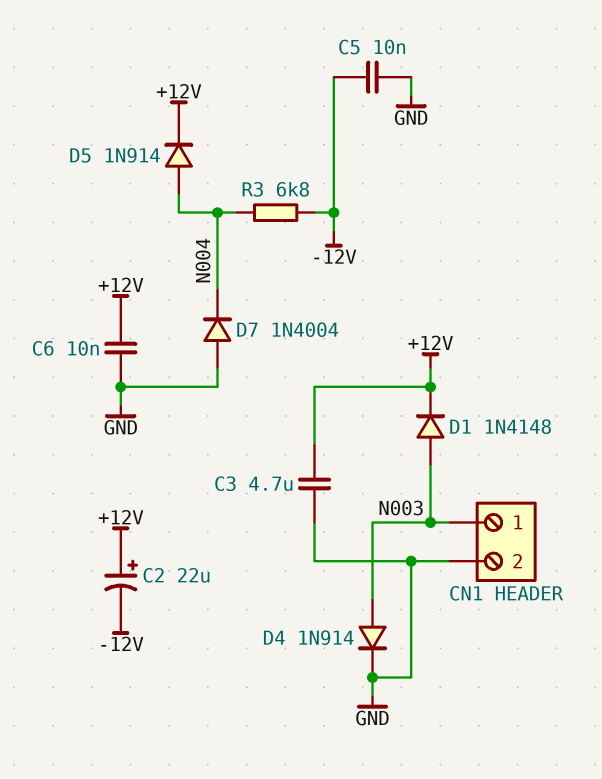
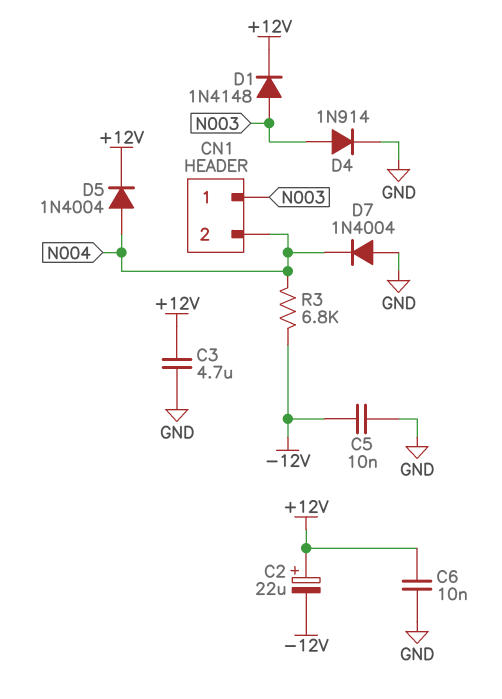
CN1 pin 2: GND -> N004
D5: diode 1N914 (A N004, K +12V) -> diode 1N4004 (A N004, K +12V)

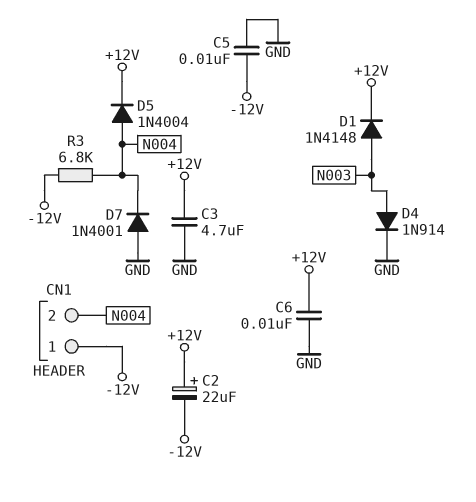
CN1 pin 1: N003 -> -12V
D7: diode 1N4004 (A GND, K N004) -> diode 1N4001 (A GND, K N004)

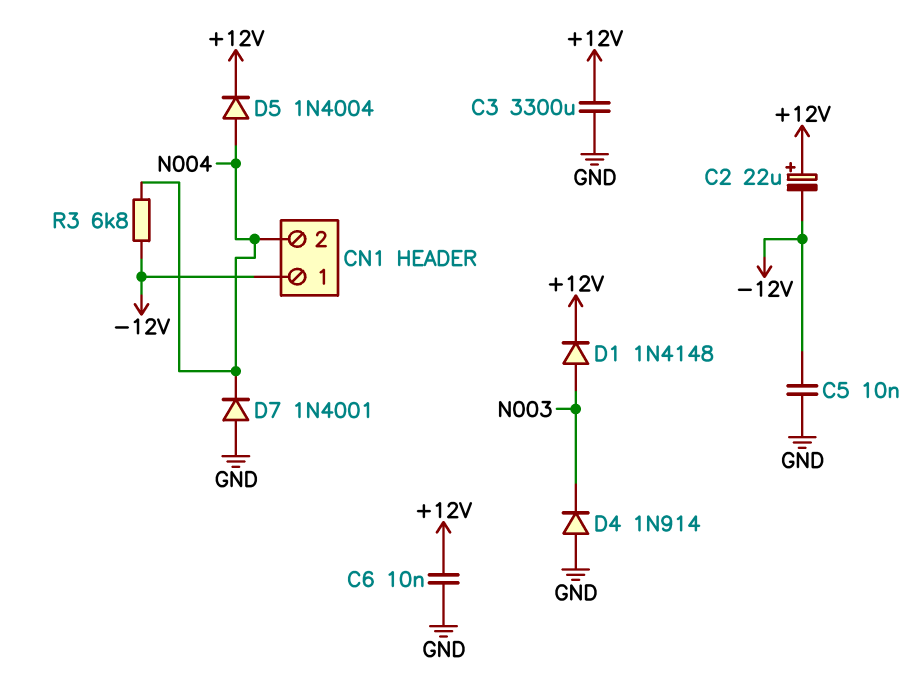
C3: 4.7uF (+12V, GND) -> 3300uF (+12V, GND)
D4: diode 1N914 (A N003, K GND) -> diode 1N914 (A GND, K N003)

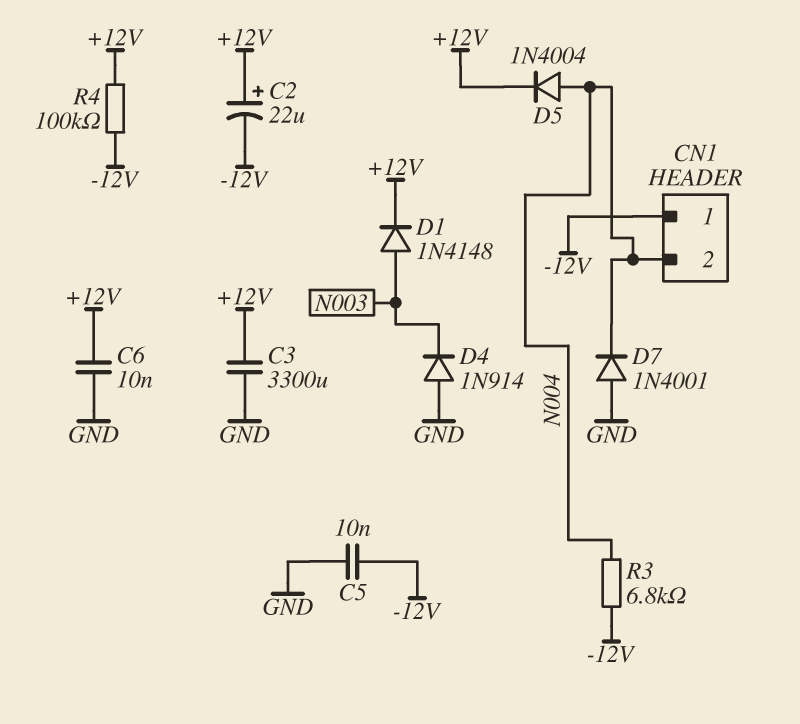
R4: none -> 100k (+12V, -12V)

